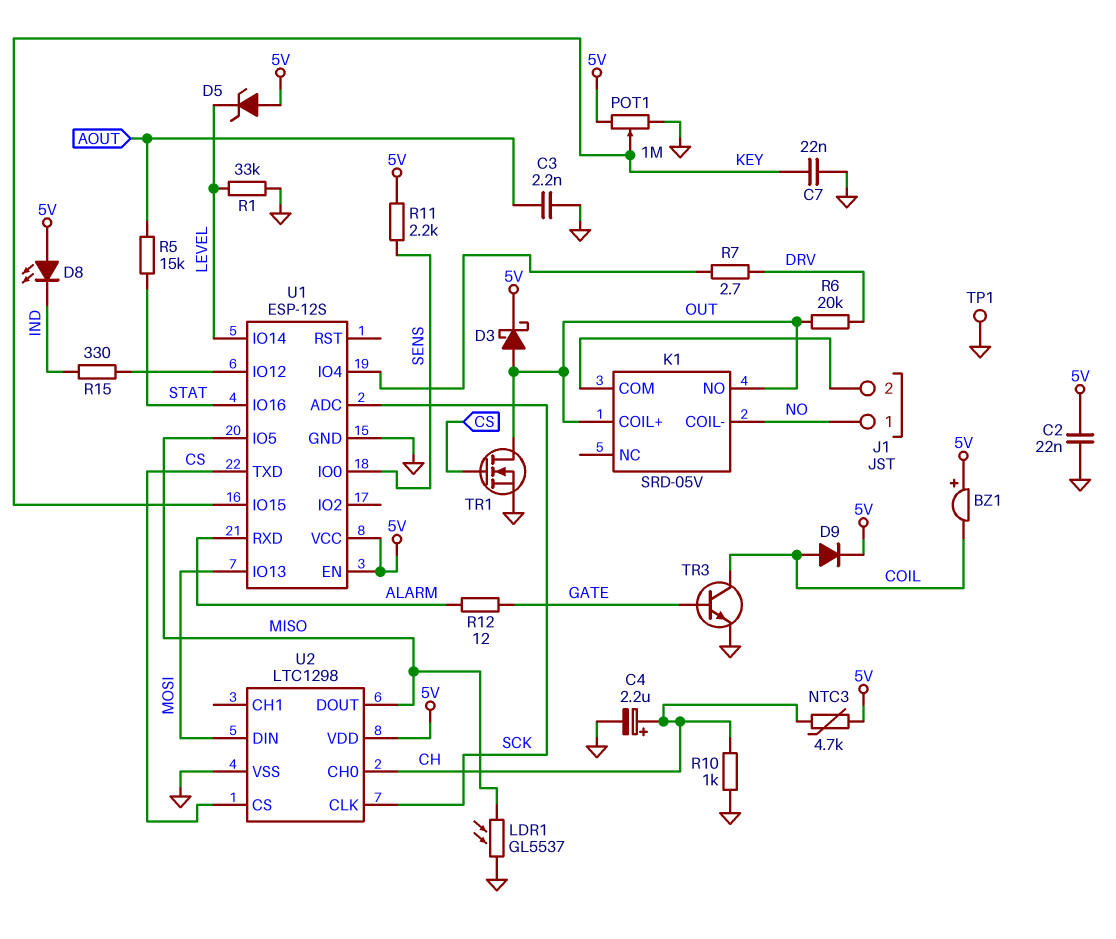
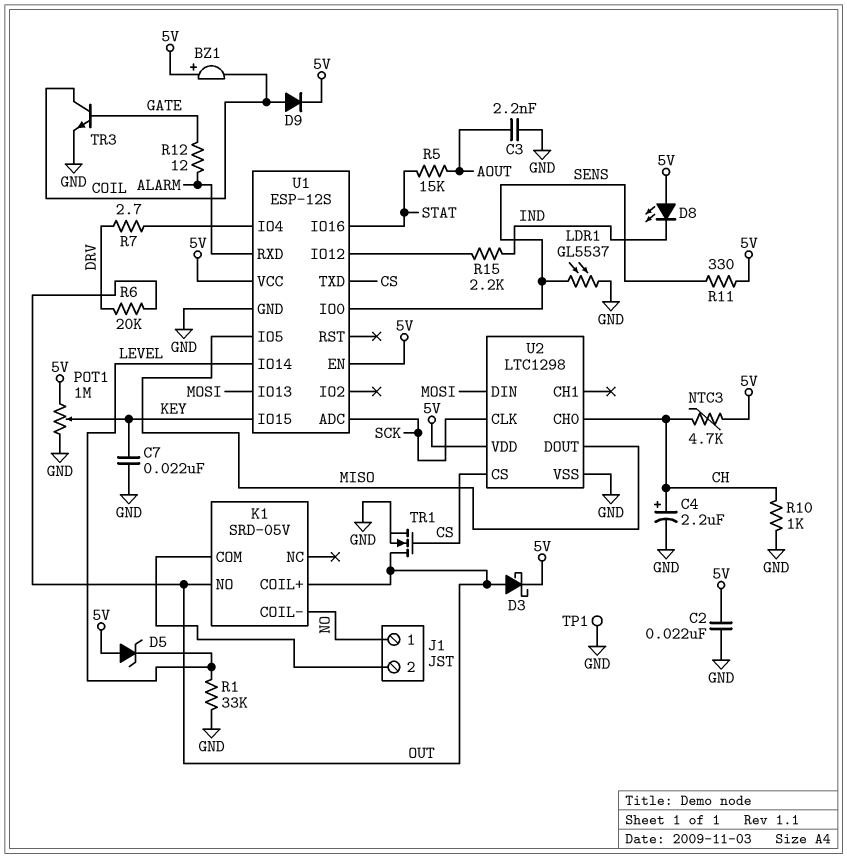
LDR1: GL5537 (GND, MISO) -> GL5537 (GND, SENS)
R11: 2.2k (5V, SENS) -> 330 (5V, SENS)
R15: 330 (IND, U1/IO12) -> 2.2k (IND, U1/IO12)

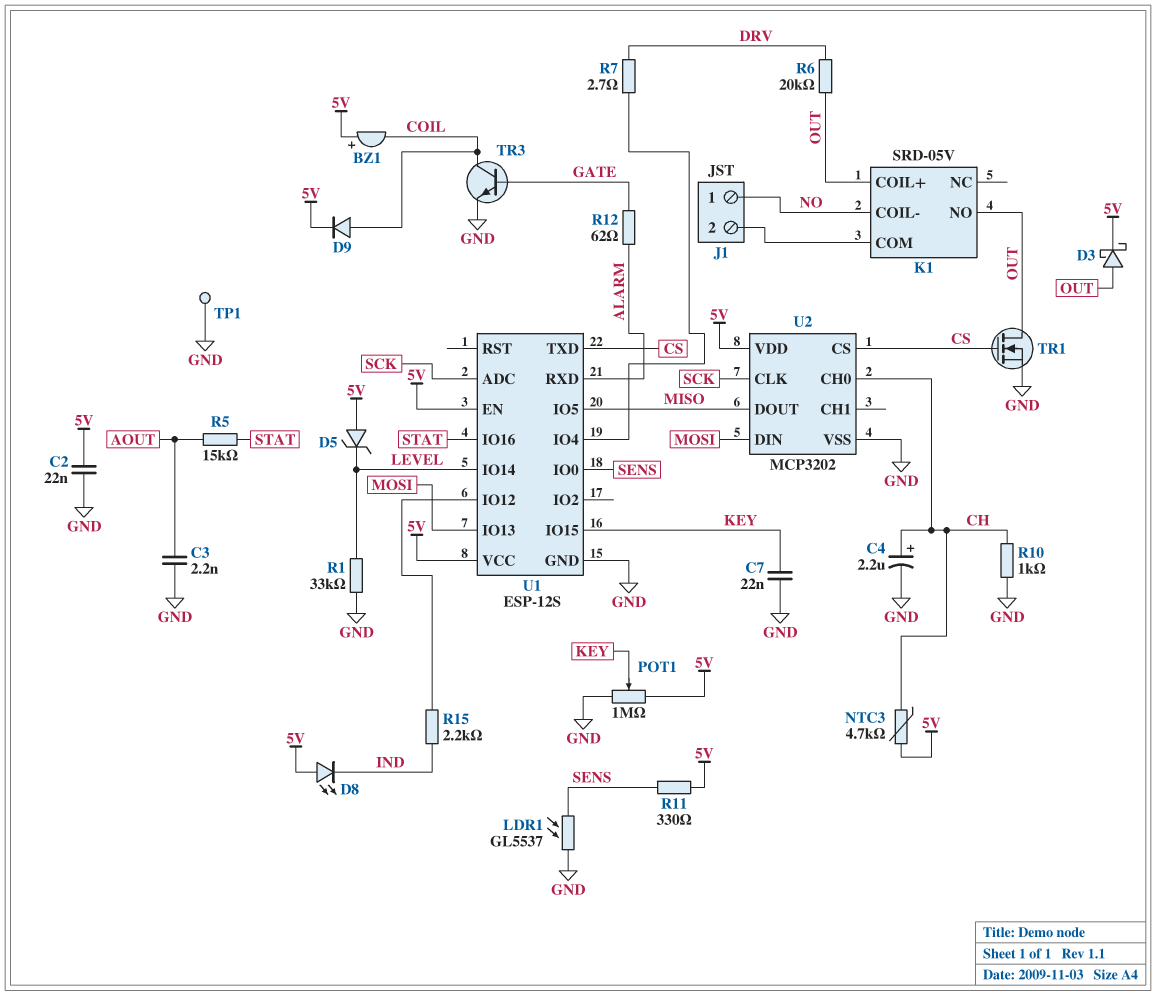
R12: 12 (ALARM, GATE) -> 62 (ALARM, GATE)
U2: LTC1298 -> MCP3202

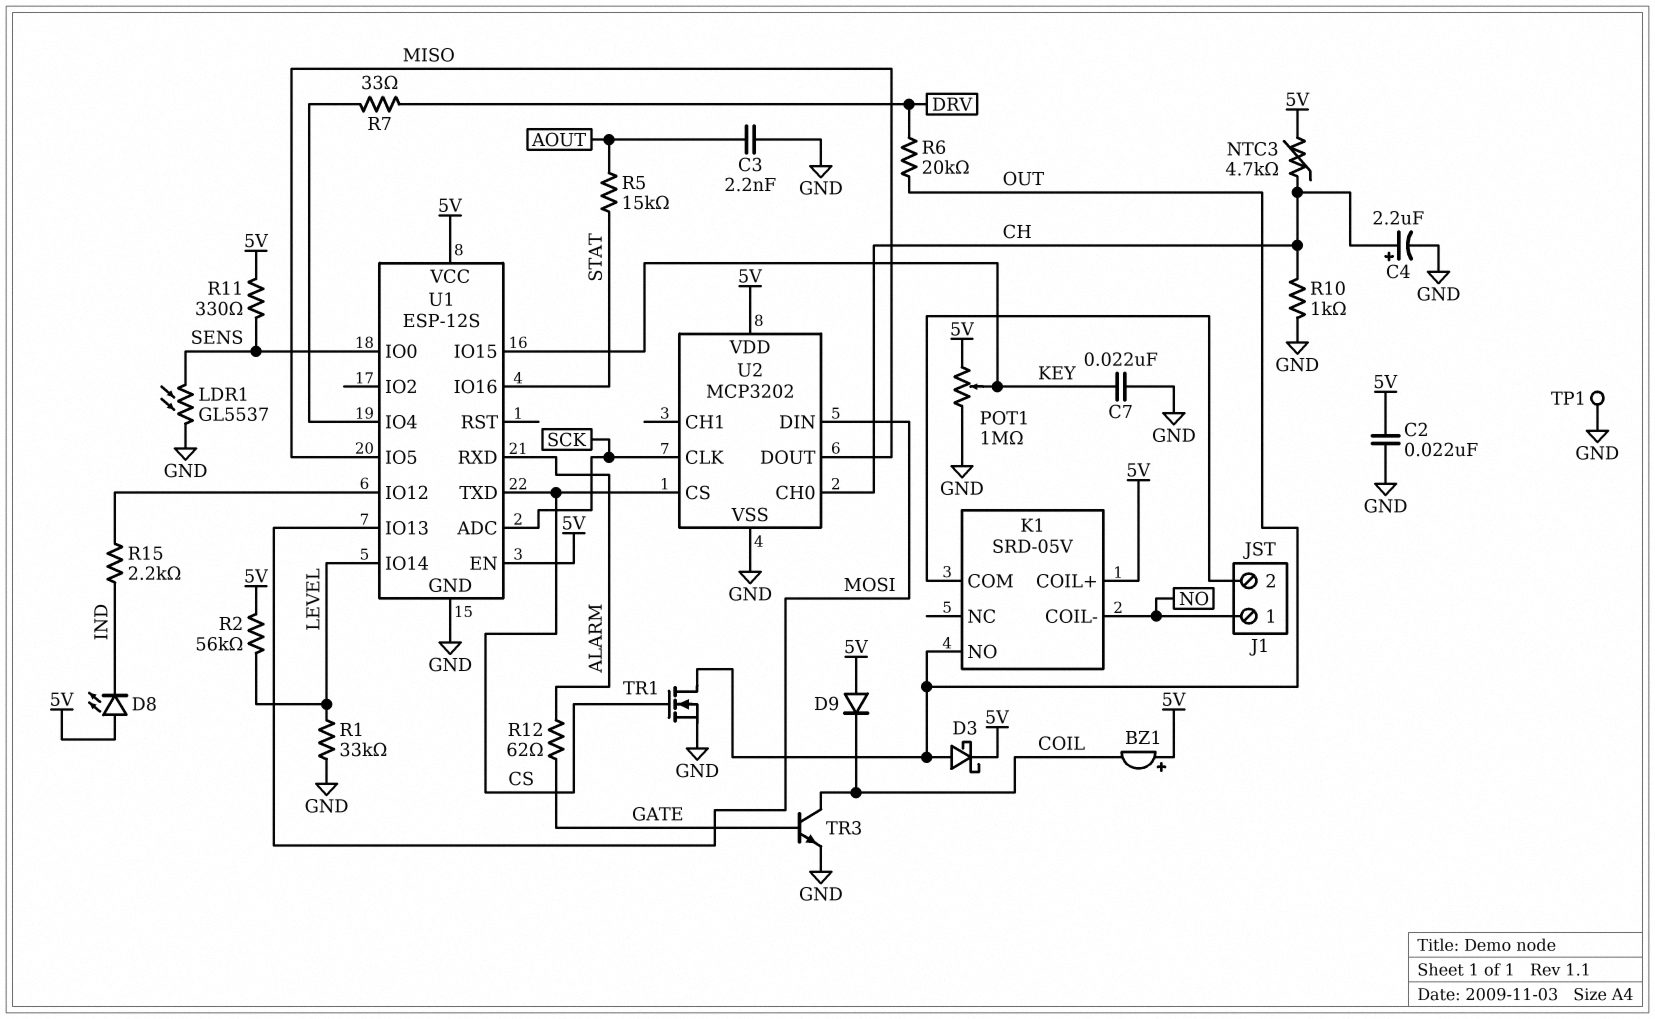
D5: zener (A 5V, K LEVEL) -> none
D9: diode (A COIL, K 5V) -> diode (A 5V, K COIL)
K1 pin COIL+: OUT -> 5V
R2: none -> 56k (5V, LEVEL)
R7: 2.7 (DRV, U1/IO4) -> 33 (DRV, U1/IO4)

